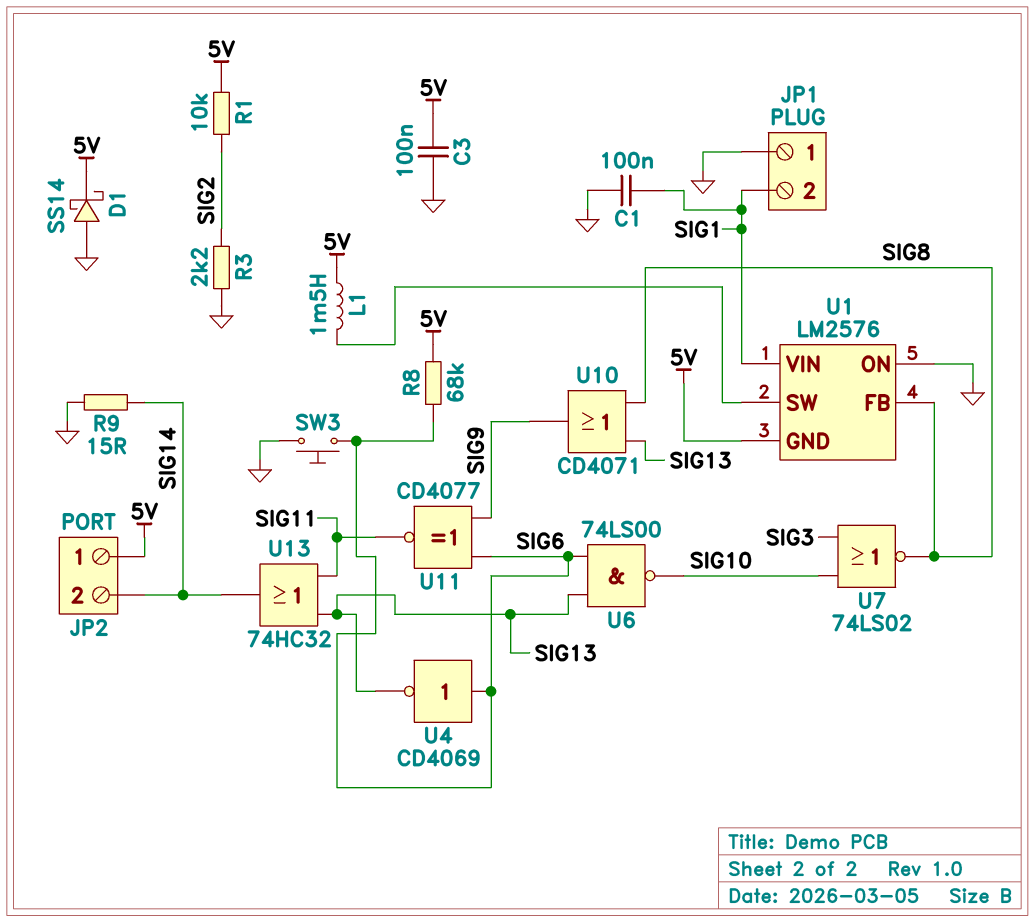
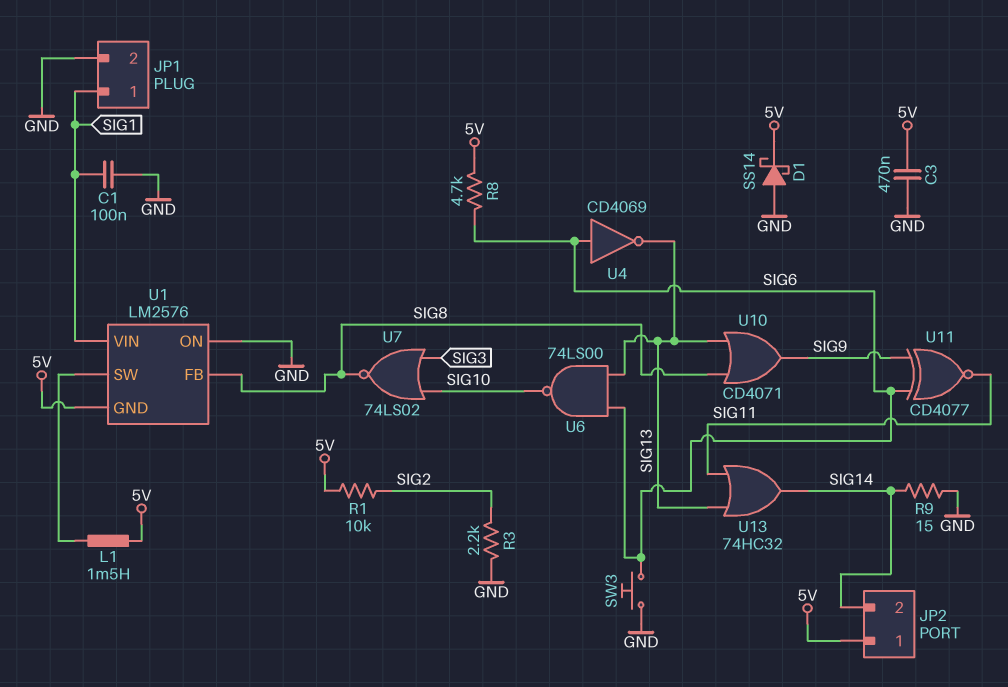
C3: 100nF (5V, GND) -> 470nF (5V, GND)
JP1 pin 1: GND -> SIG1
JP1 pin 2: SIG1 -> GND
R8: 68k (5V, SIG6) -> 4.7k (5V, SIG6)

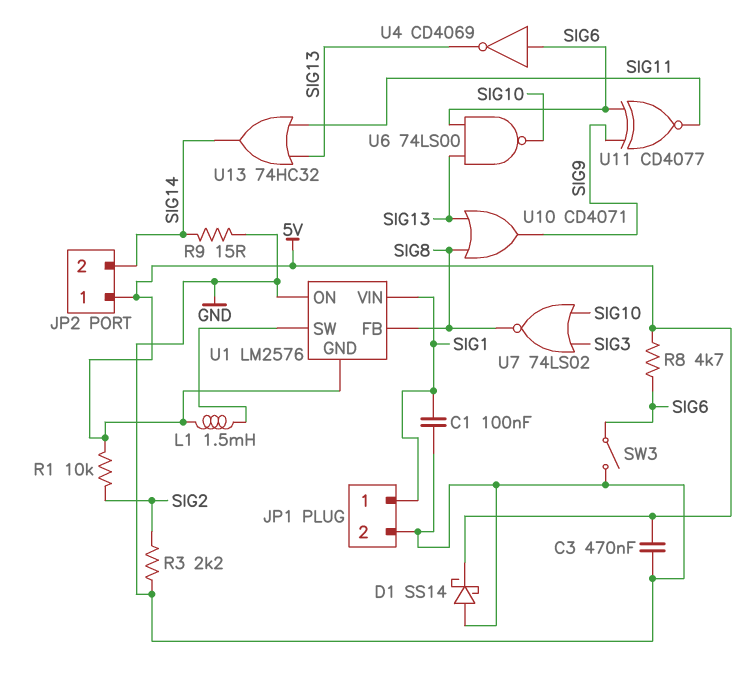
SW3: button (GND, SIG6) -> switch (GND, SIG6)

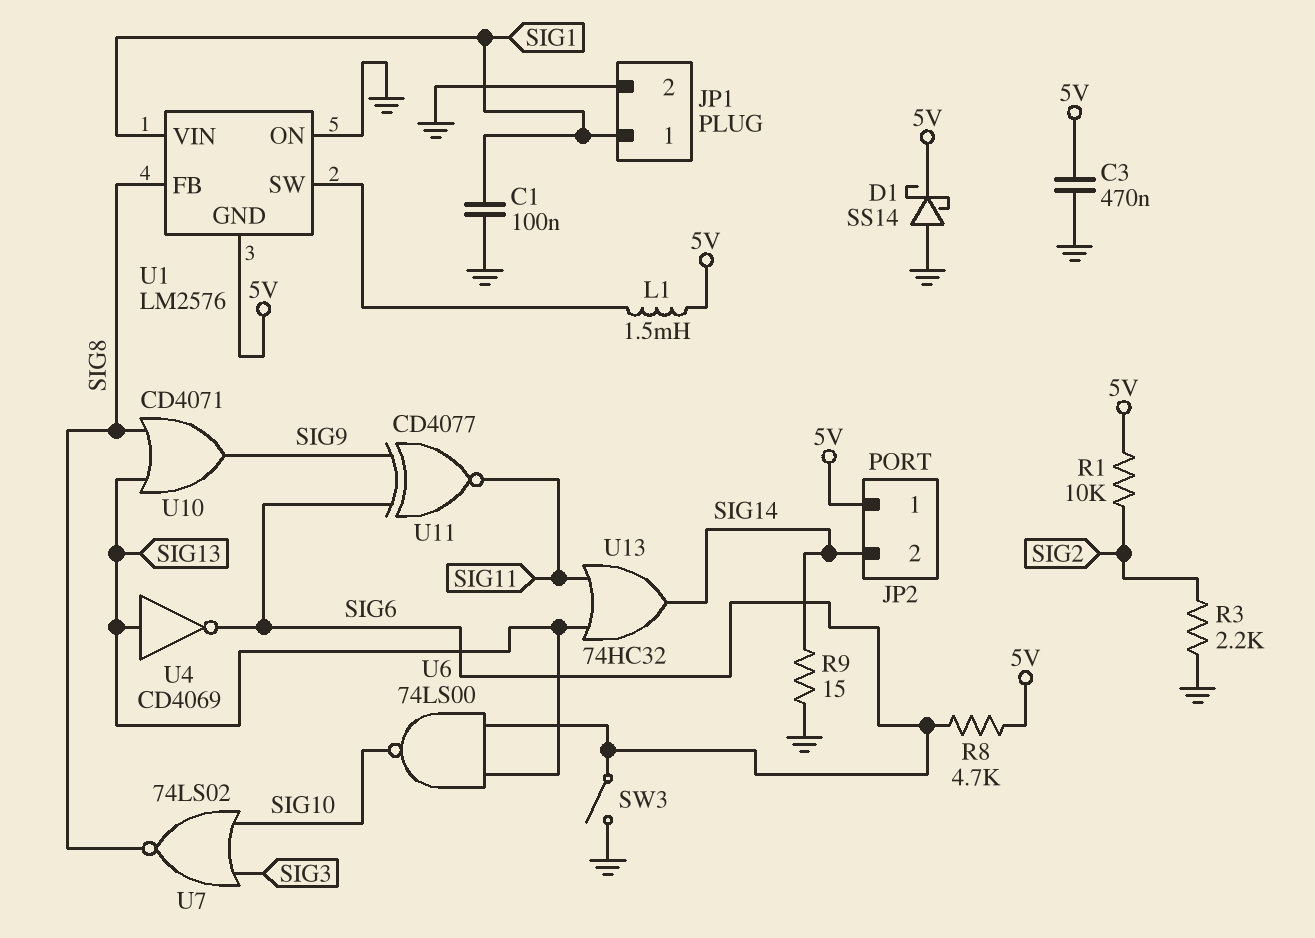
U4: NOT CD4069 (in SIG6, out SIG13) -> NOT CD4069 (in SIG13, out SIG6)

